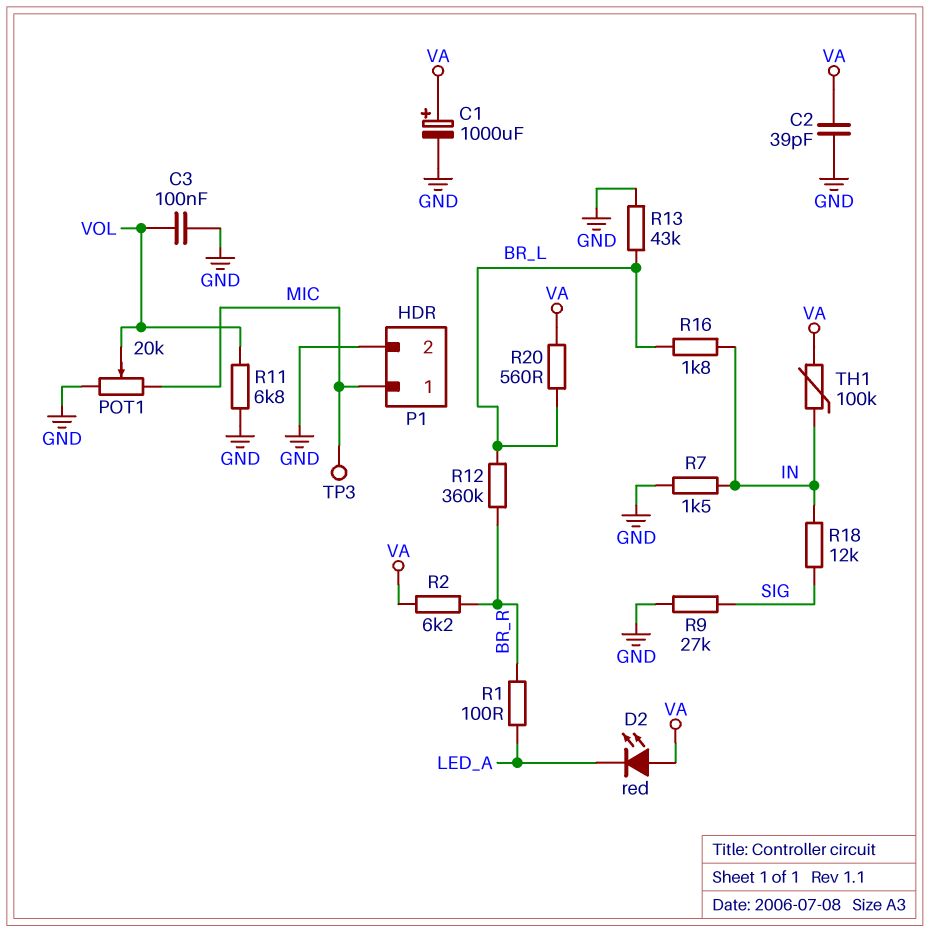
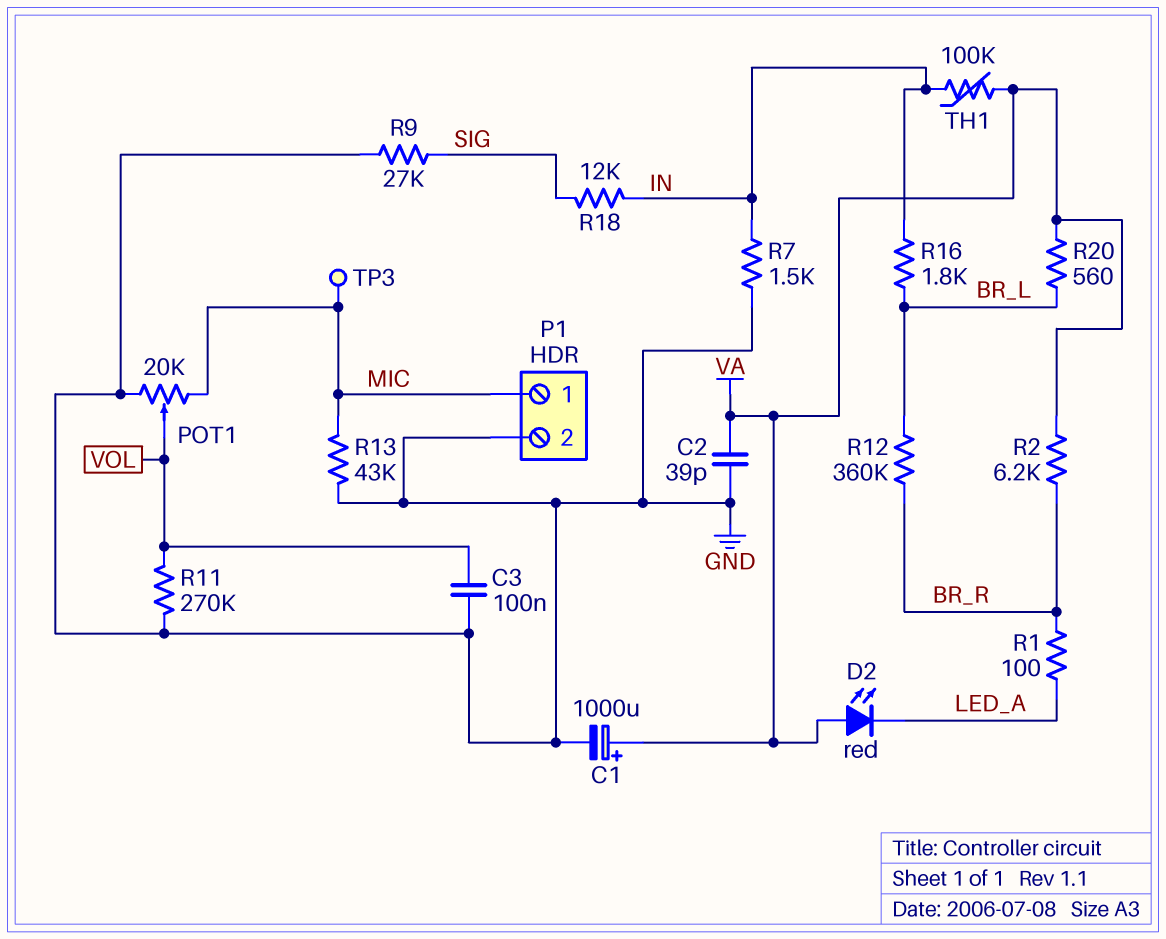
R11: 6.8k (GND, VOL) -> 270k (GND, VOL)
R13: 43k (BR_L, GND) -> 43k (GND, MIC)

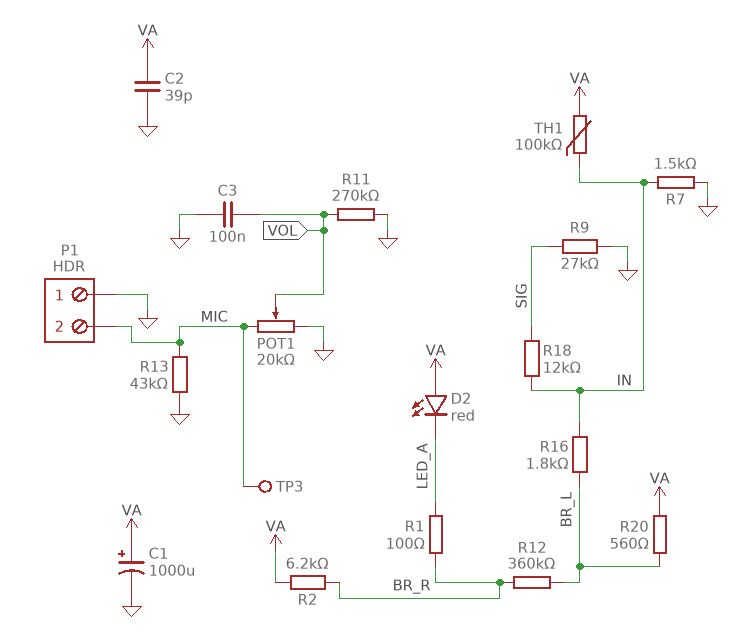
P1 pin 1: MIC -> GND
P1 pin 2: GND -> MIC

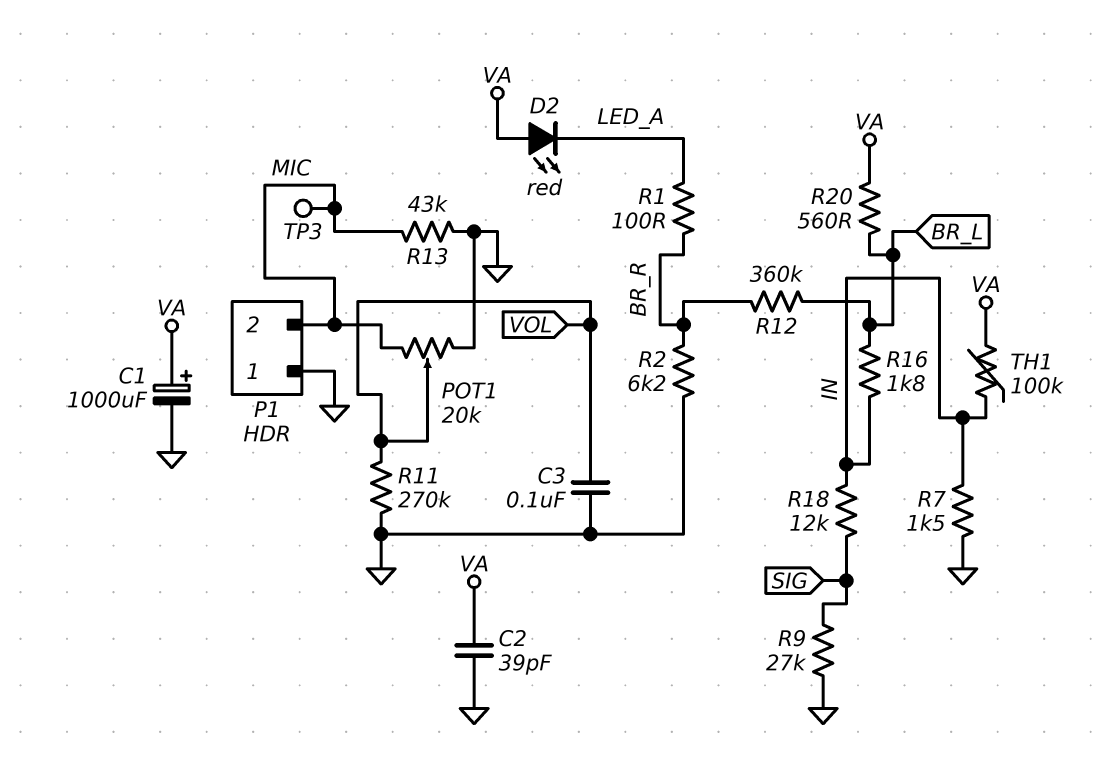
R2: 6.2k (BR_R, VA) -> 6.2k (BR_R, GND)

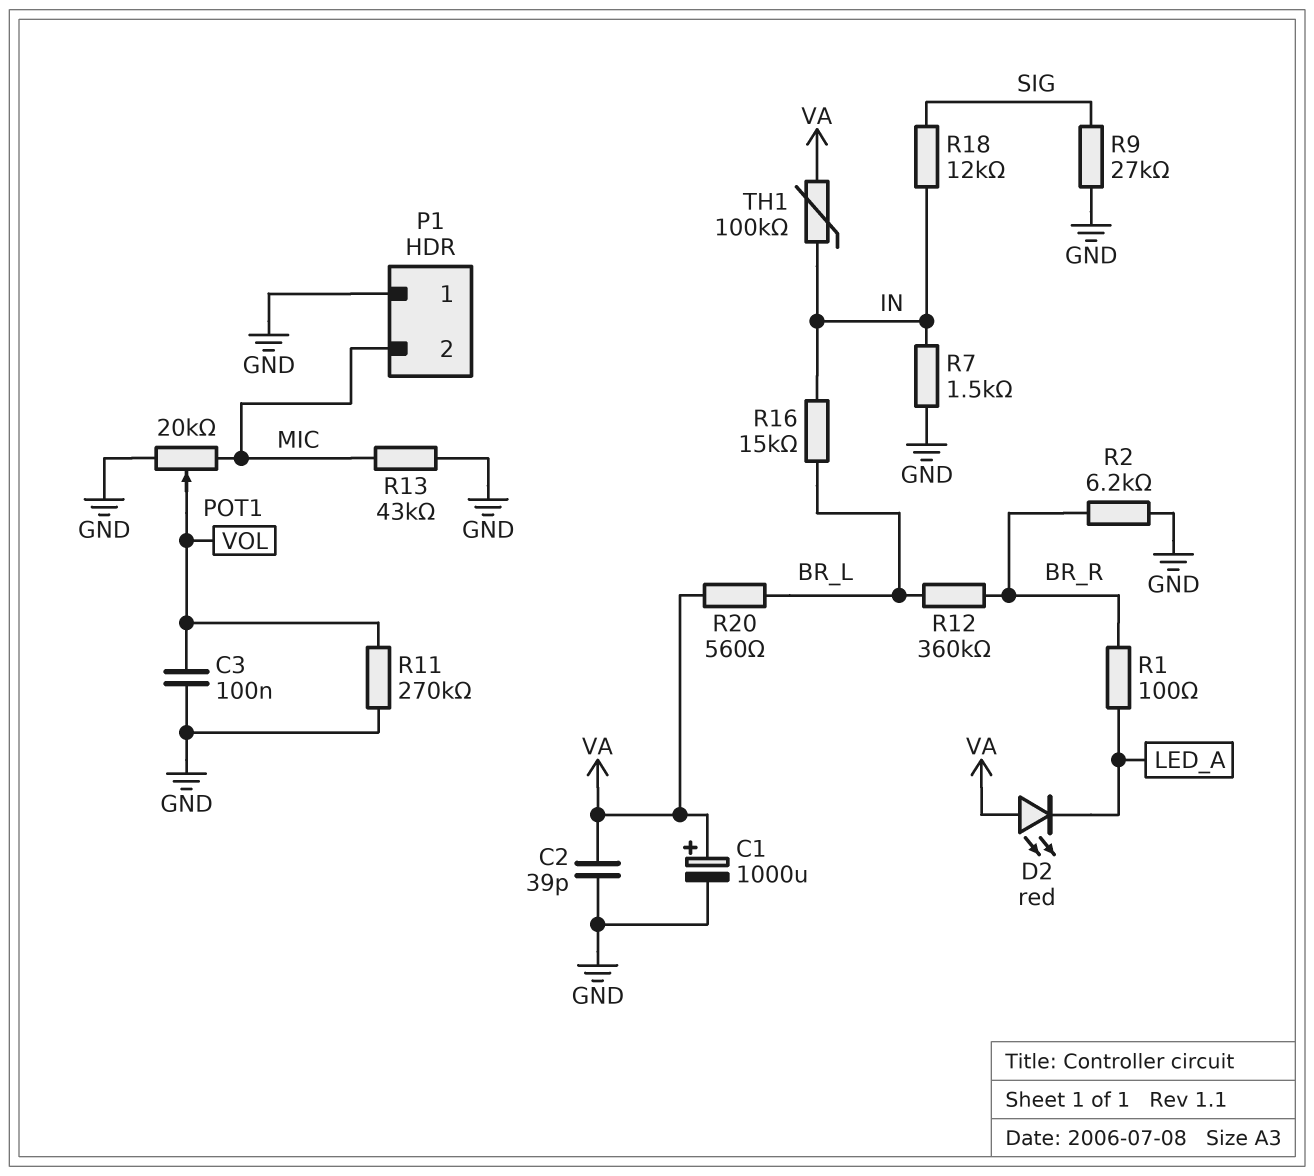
R16: 1.8k (BR_L, IN) -> 15k (BR_L, IN)
TP3: test point (MIC) -> none

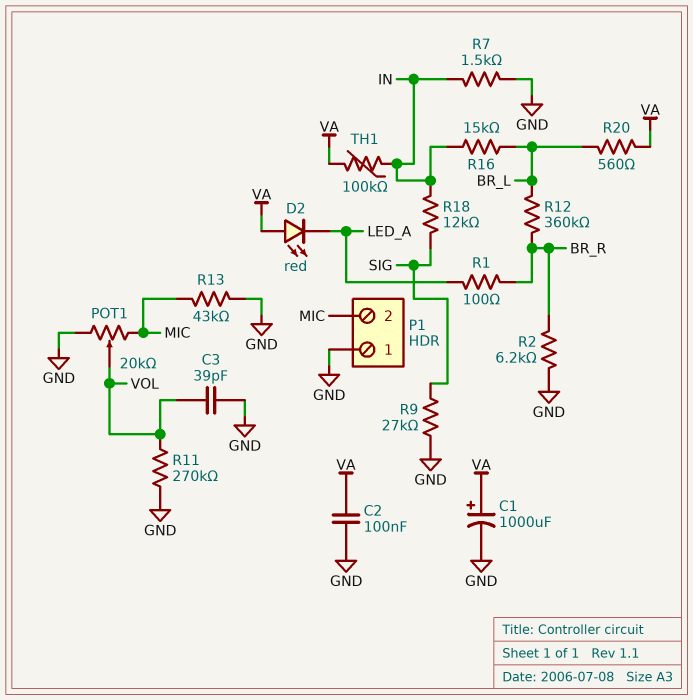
C2: 39pF (GND, VA) -> 100nF (GND, VA)
C3: 100nF (GND, VOL) -> 39pF (GND, VOL)

